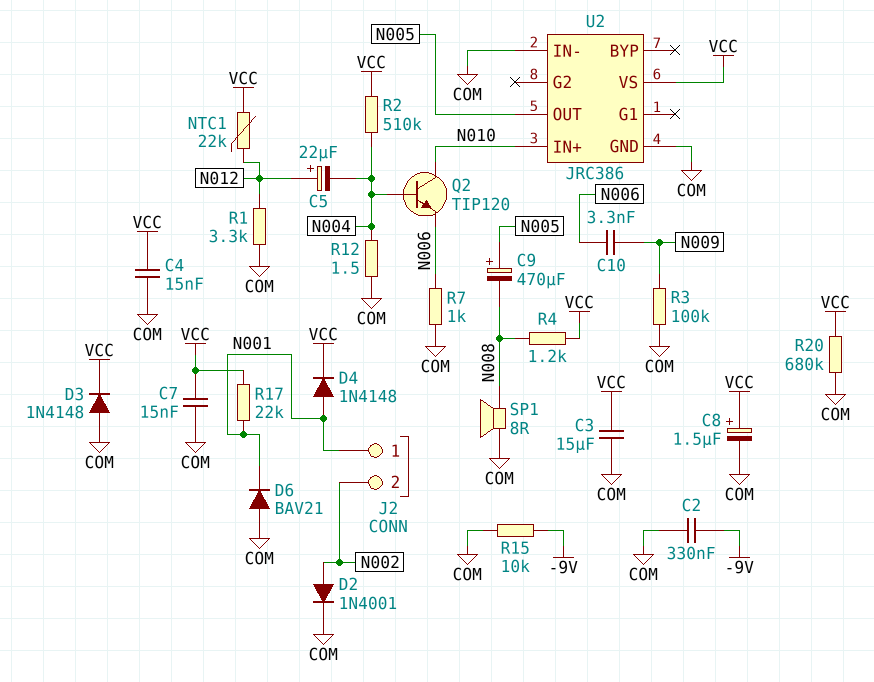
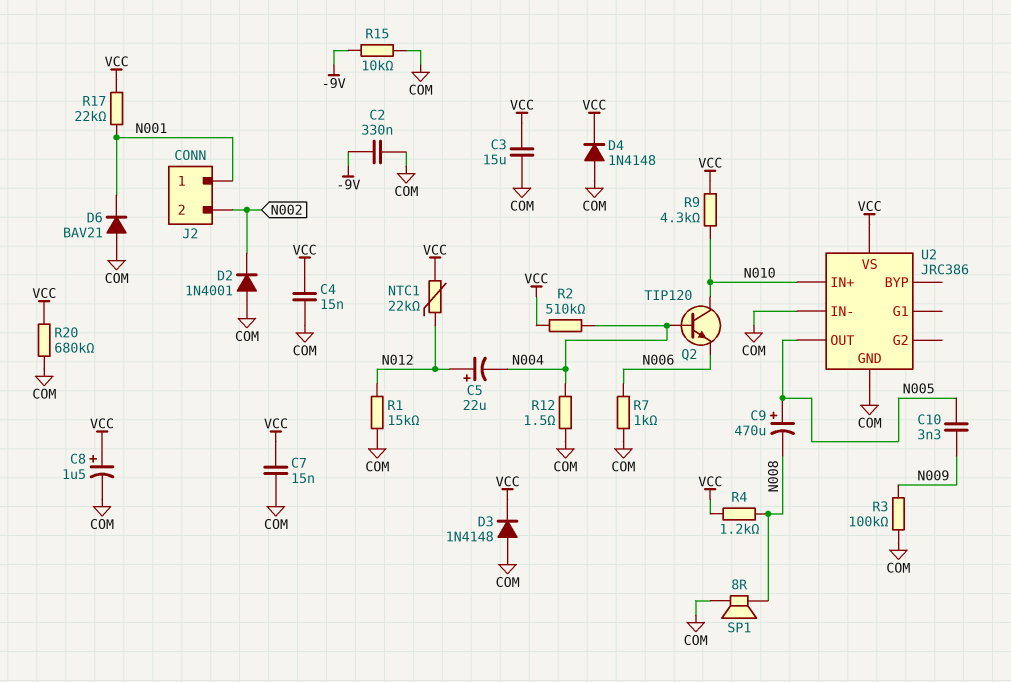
C10: 3.3nF (N006, N009) -> 3.3nF (N005, N009)
D2: diode 1N4001 (A N002, K COM) -> diode 1N4001 (A COM, K N002)
D4: diode 1N4148 (A N001, K VCC) -> diode 1N4148 (A COM, K VCC)
R1: 3.3k (COM, N012) -> 15k (COM, N012)
R9: none -> 4.3k (N010, VCC)

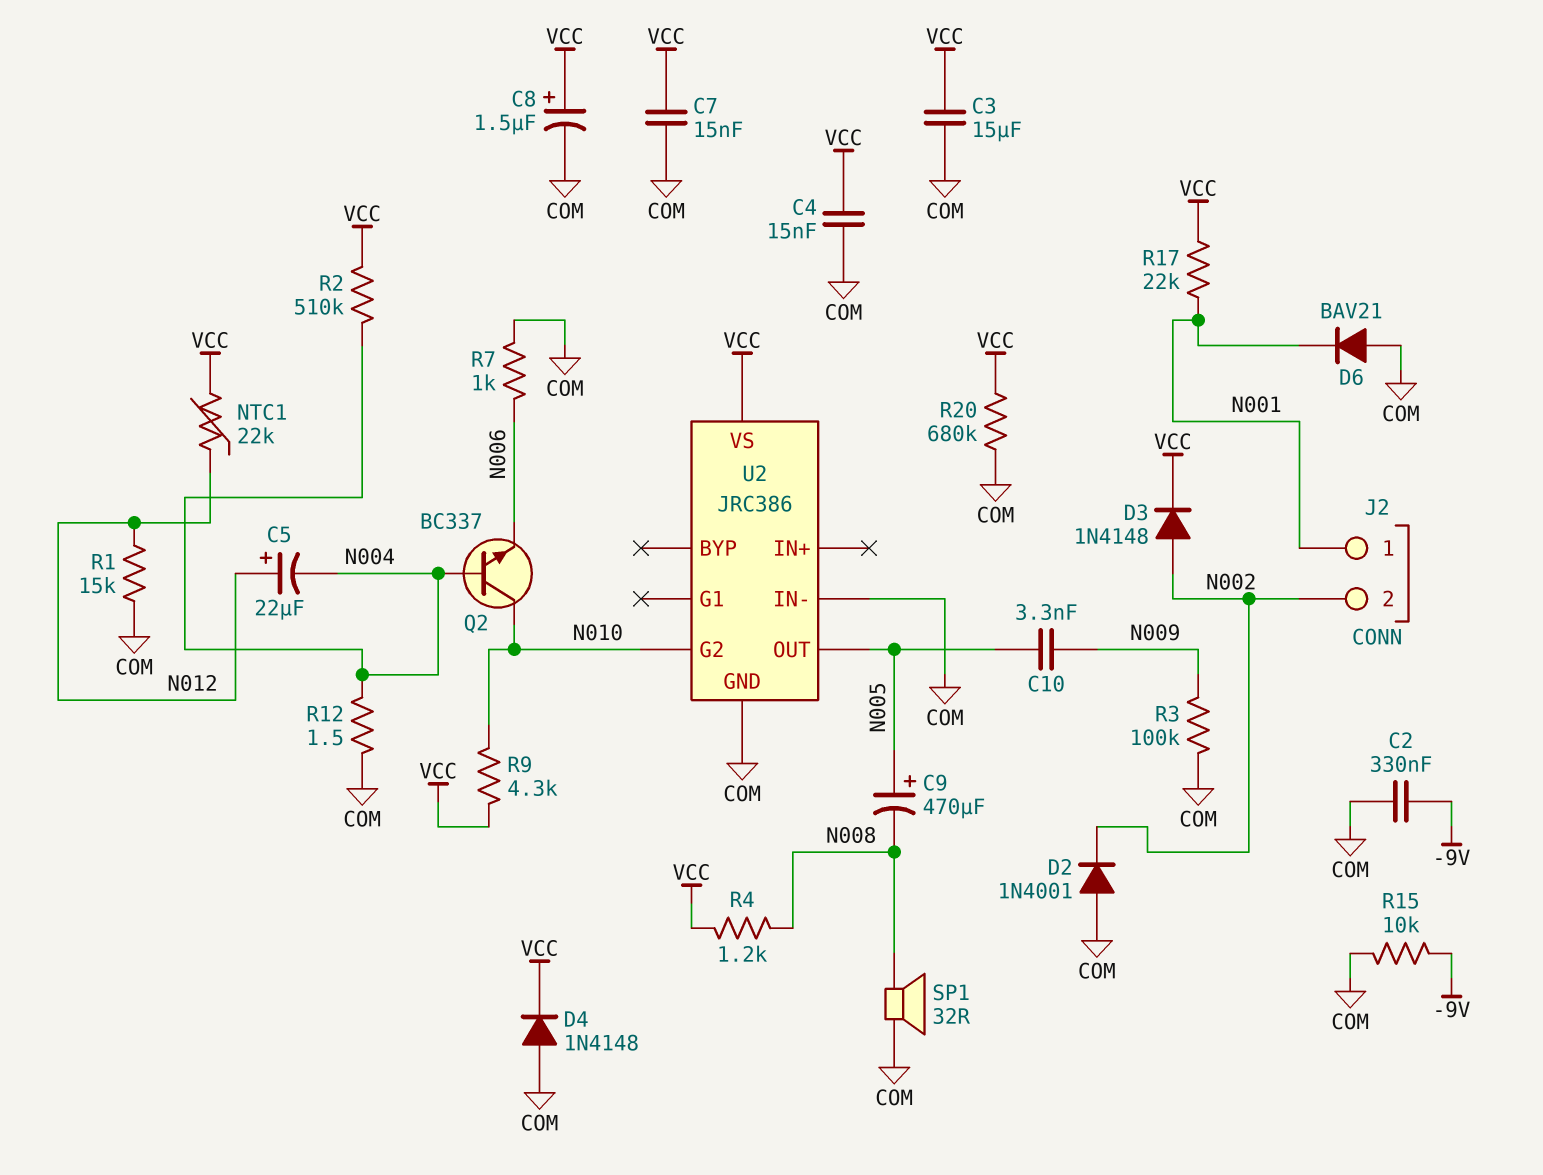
D3: diode 1N4148 (A COM, K VCC) -> diode 1N4148 (A N002, K VCC)
Q2: NPN TIP120 (B N004, C N010, E N006) -> NPN BC337 (B N004, C N010, E N006)
SP1: speaker 8R (COM, N008) -> speaker 32R (COM, N008)
U2 pin G2: none -> N010
U2 pin IN+: N010 -> none

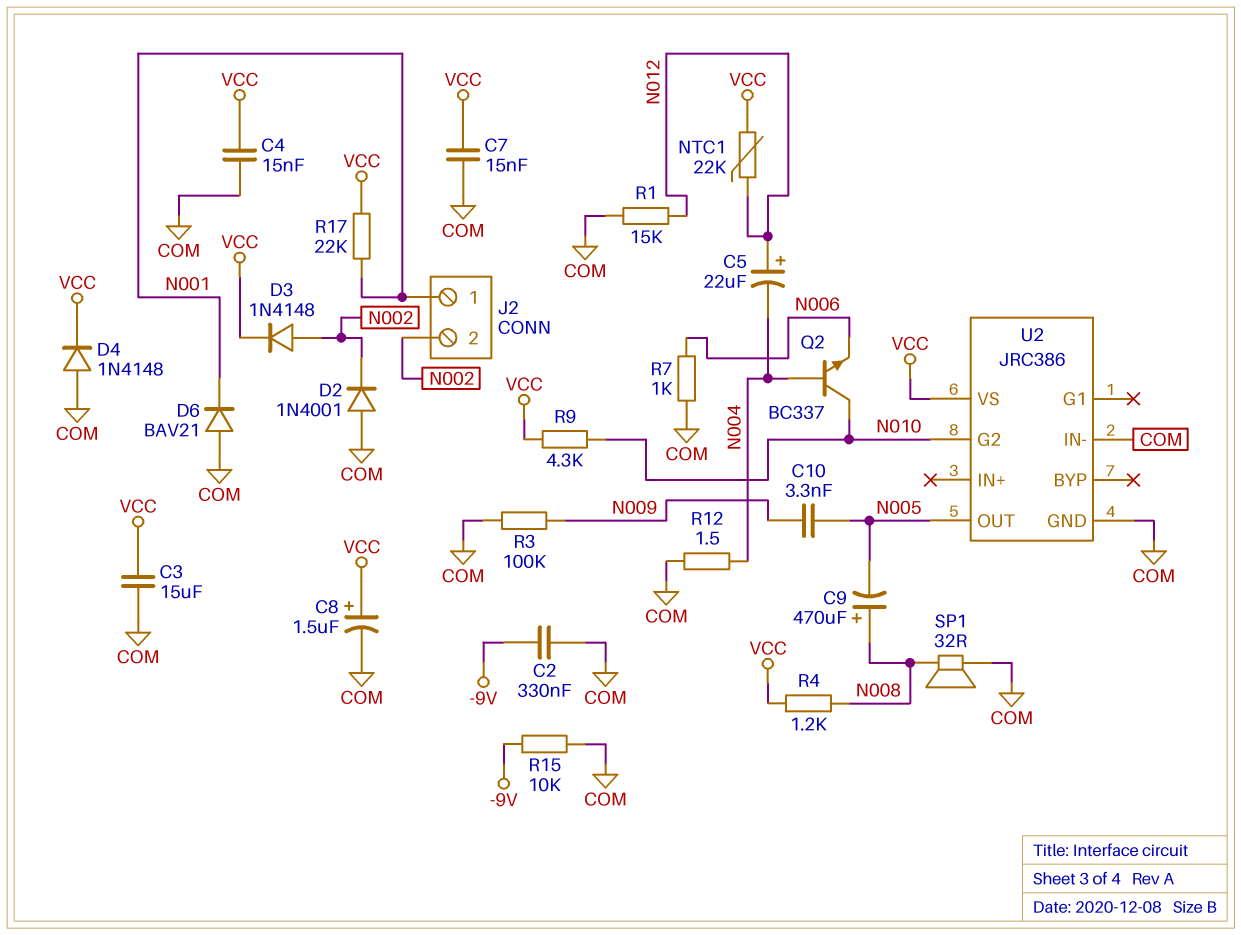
C9: 470uF (plus N005, minus N008) -> 470uF (plus N008, minus N005)
R2: 510k (N004, VCC) -> none
R20: 680k (COM, VCC) -> none

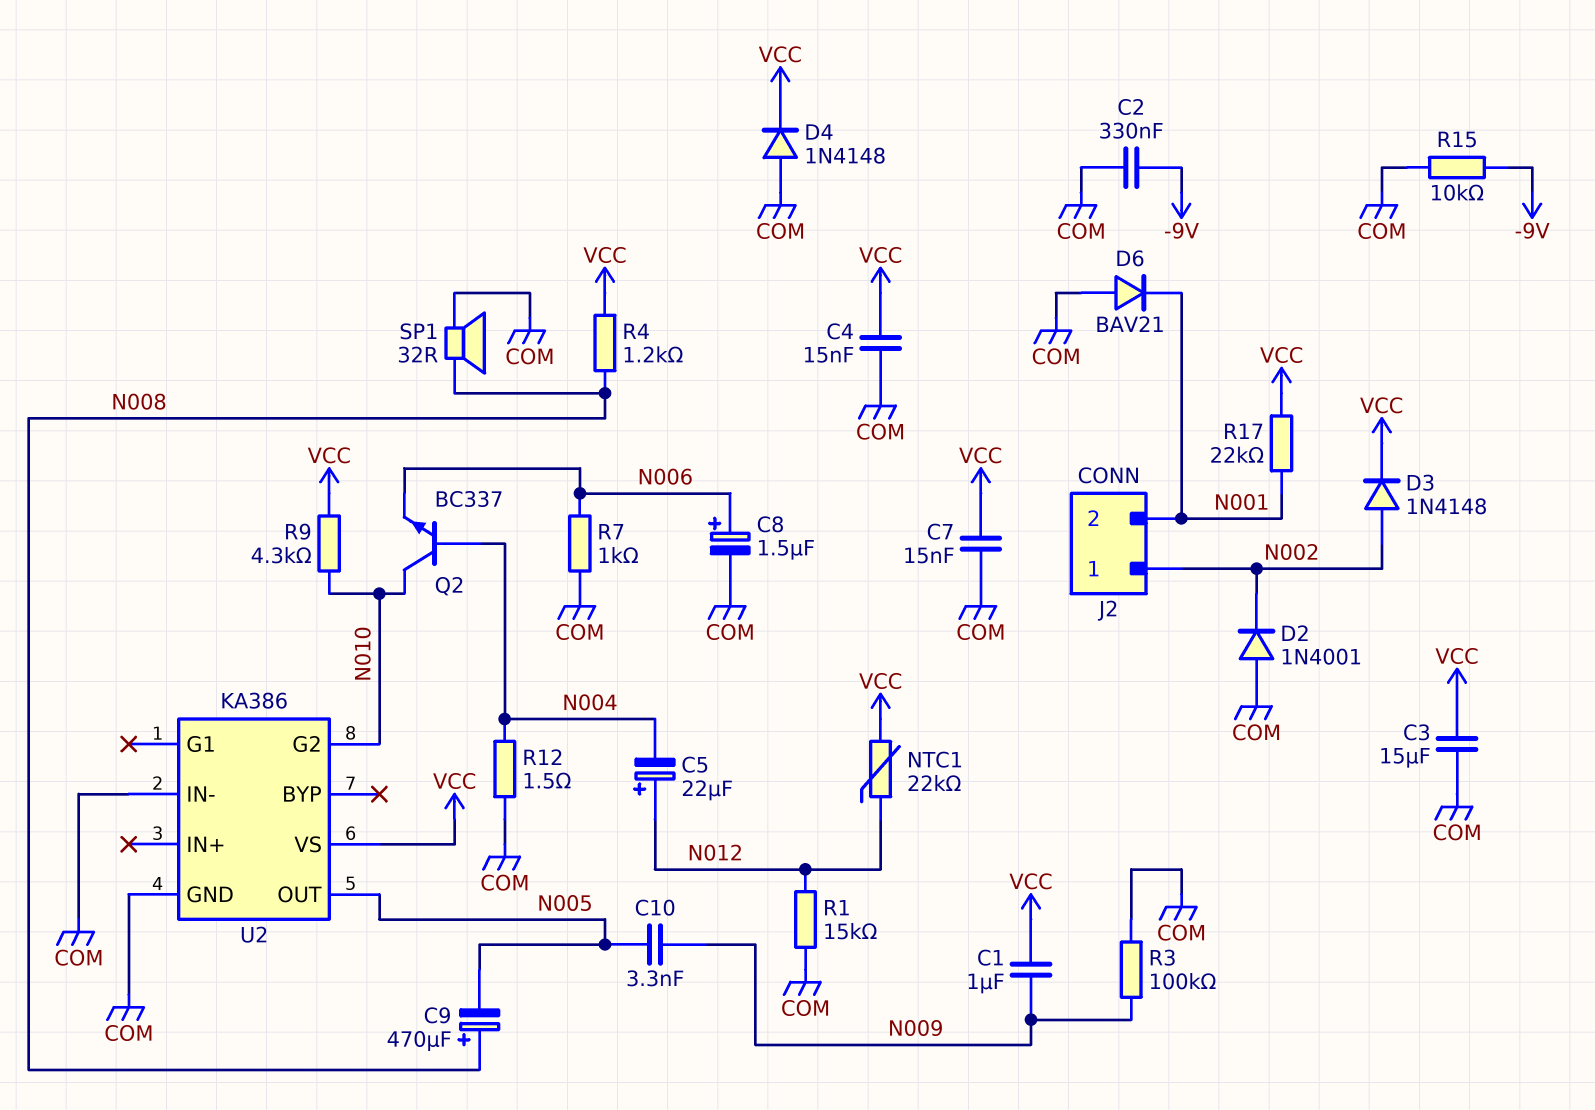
C1: none -> 1uF (N009, VCC)
C8: 1.5uF (plus VCC, minus COM) -> 1.5uF (plus N006, minus COM)
J2 pin 1: N001 -> N002
J2 pin 2: N002 -> N001
U2: JRC386 -> KA386

